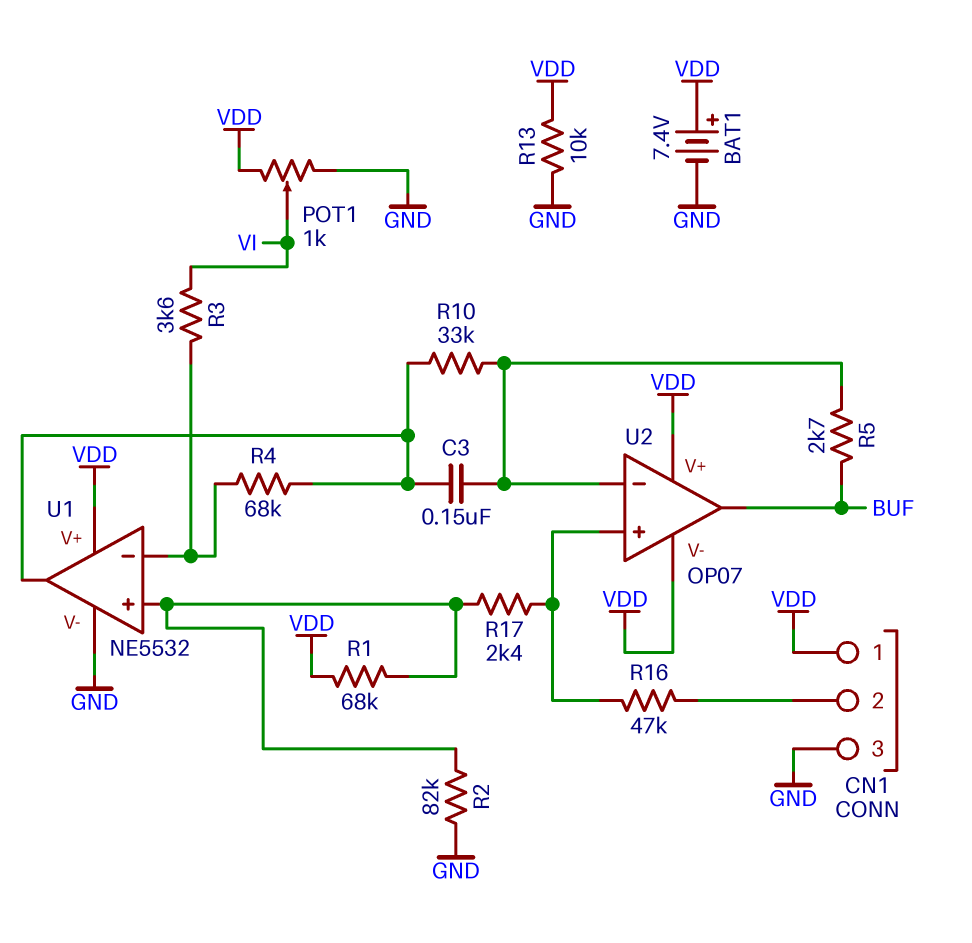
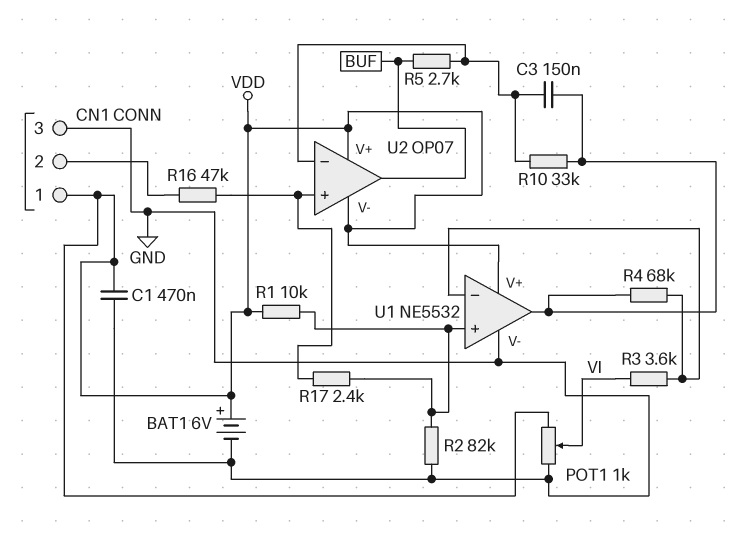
BAT1: 7.4V (plus VDD, minus GND) -> 6V (plus VDD, minus GND)
C1: none -> 470nF (GND, VDD)
R1: 68k (U1/in+, VDD) -> 10k (U1/in+, VDD)
R13: 10k (GND, VDD) -> none

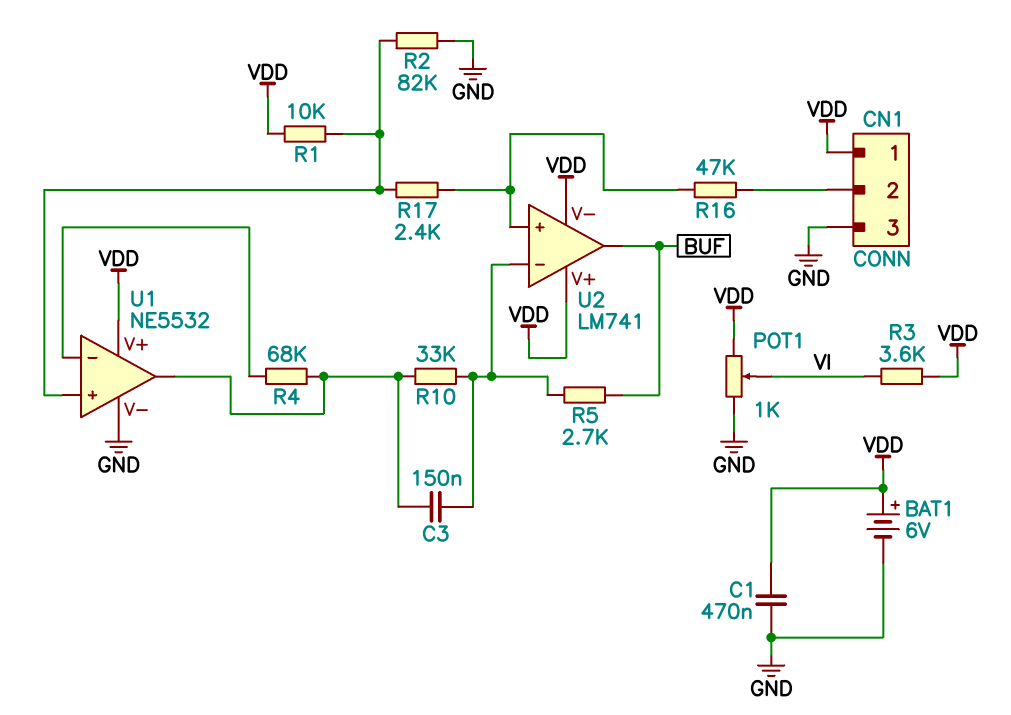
R3: 3.6k (U1/in-, VI) -> 3.6k (VDD, VI)
U2: OP07 -> LM741

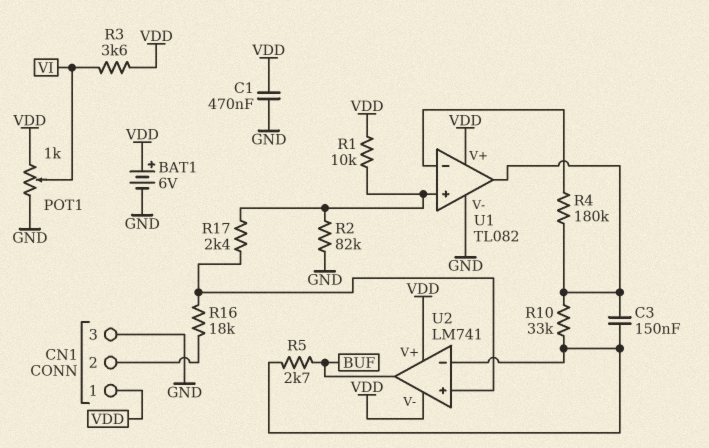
R4: 68k (U1/in-, U1/out) -> 180k (U1/in-, U1/out)
R16: 47k (CN1/2, U2/in+) -> 18k (CN1/2, U2/in+)
U1: NE5532 -> TL082

